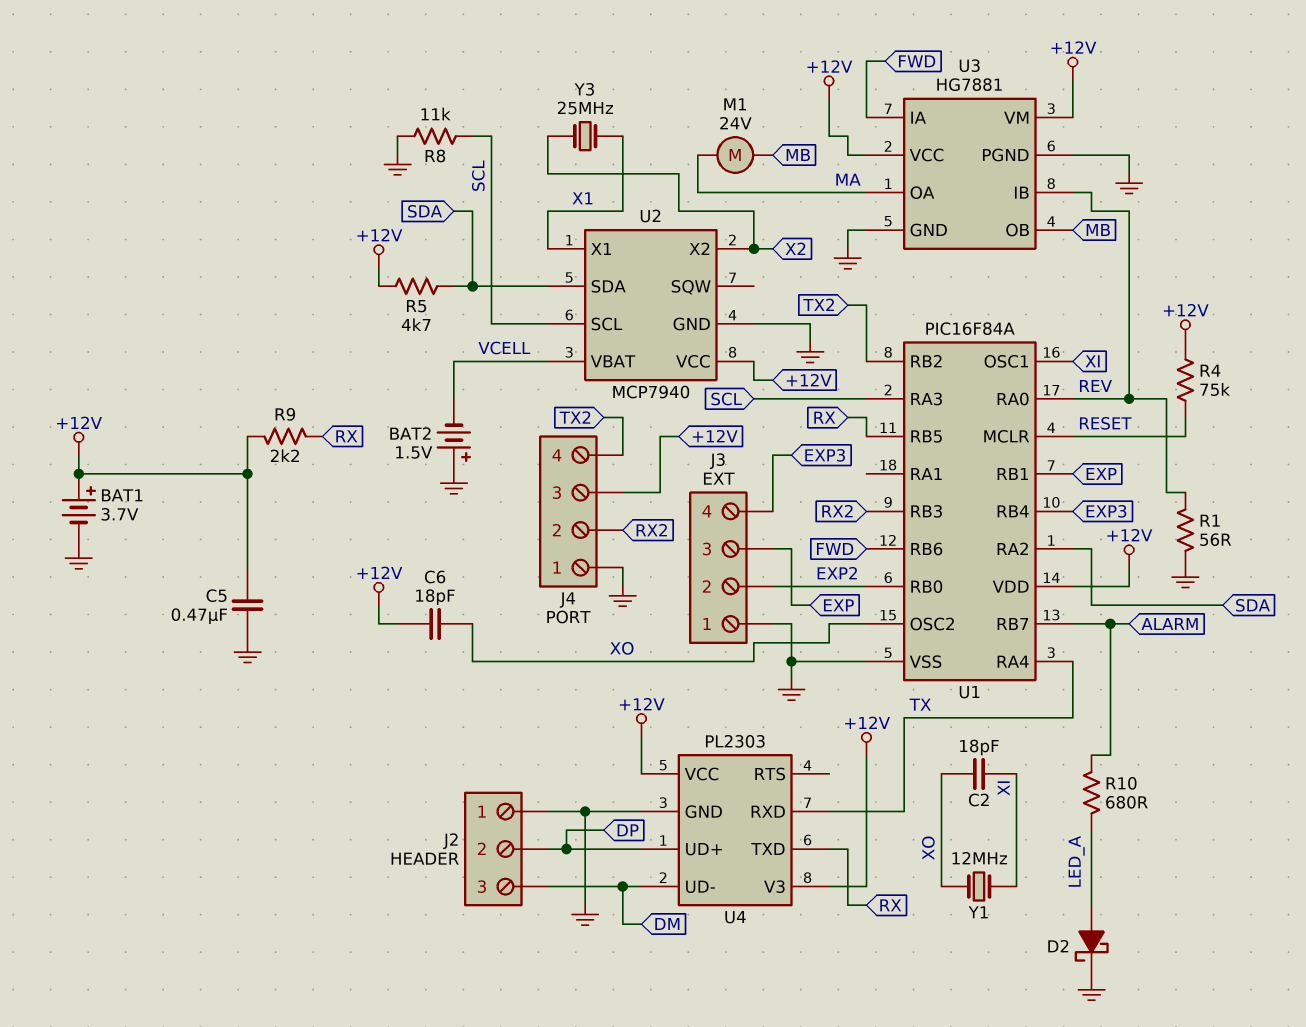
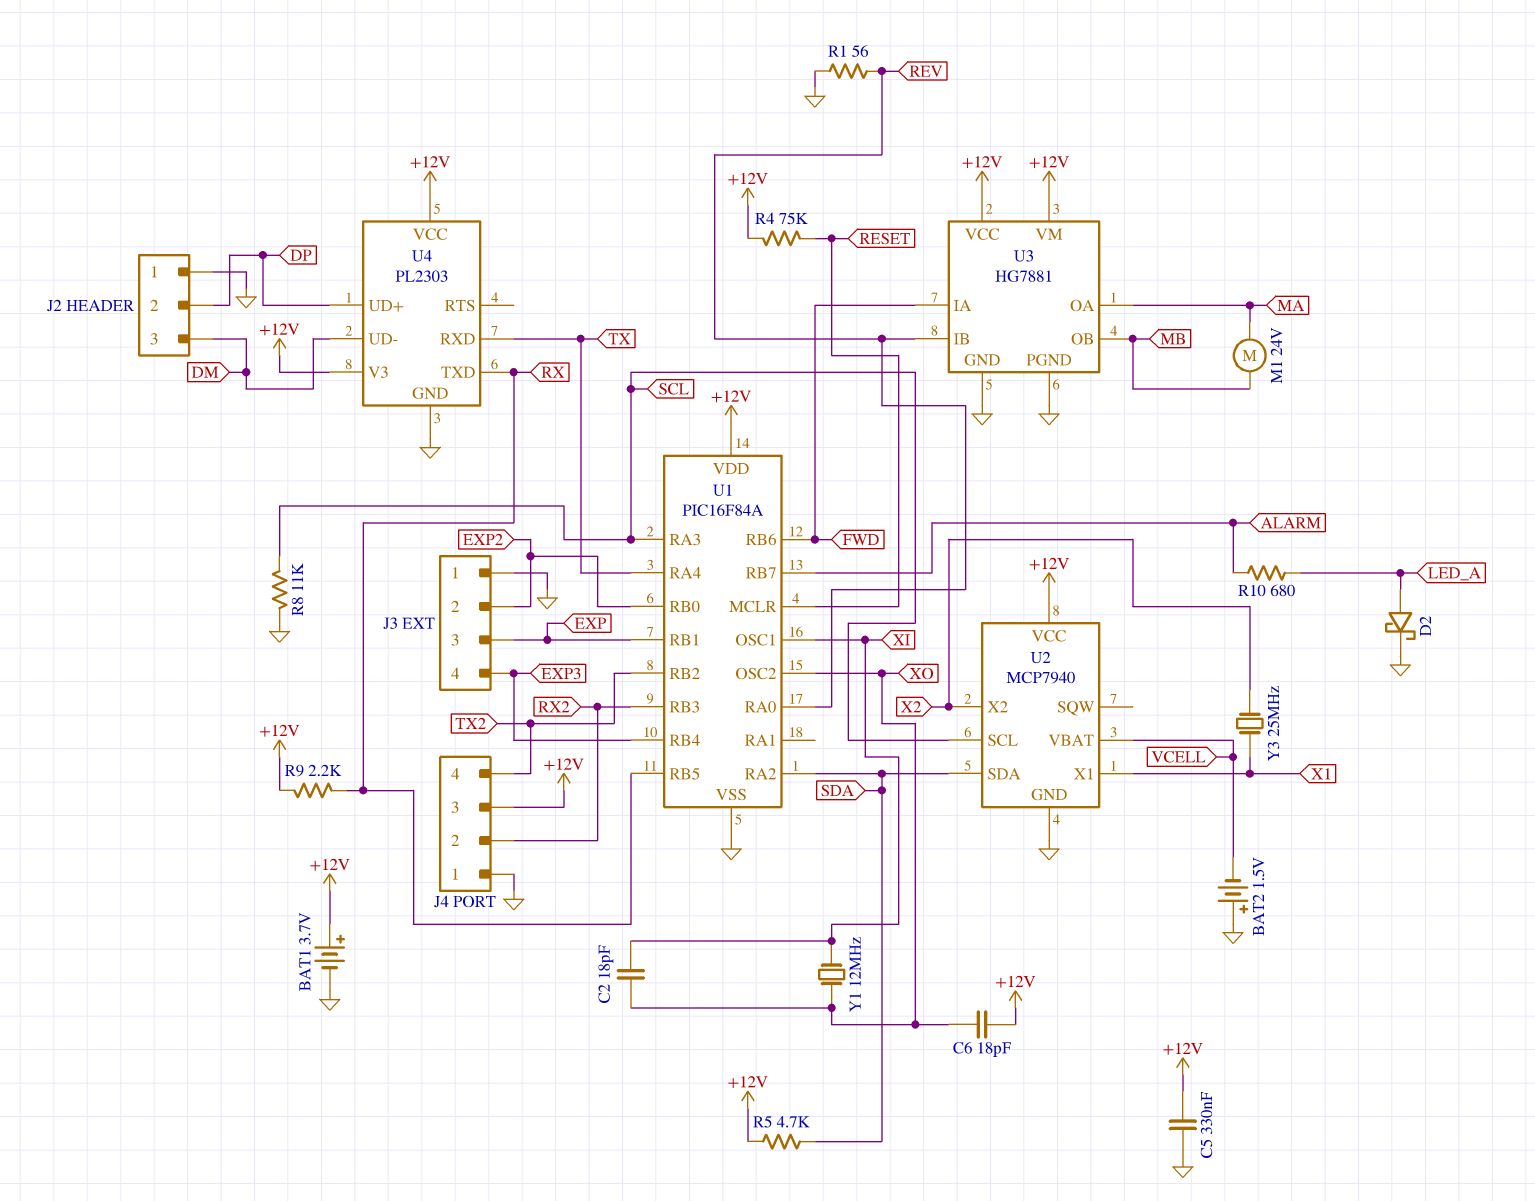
C5: 470nF (+12V, GND) -> 330nF (+12V, GND)

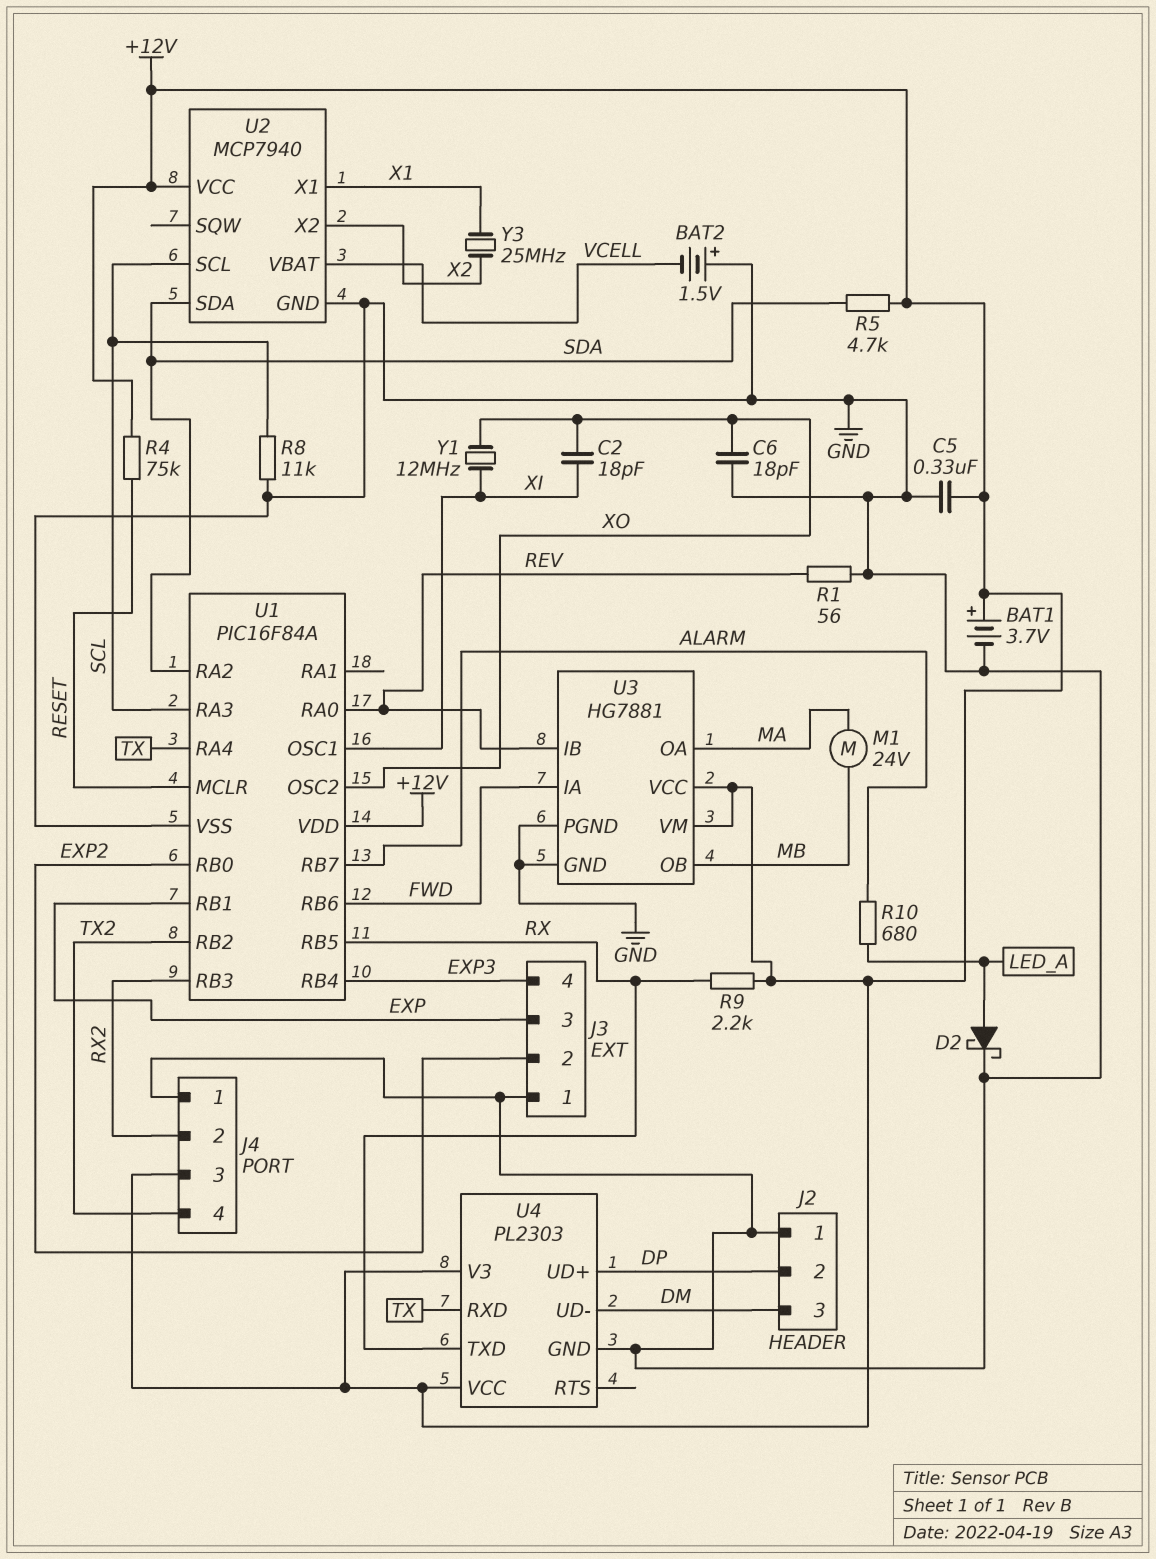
C6: 18pF (+12V, XO) -> 18pF (GND, XO)

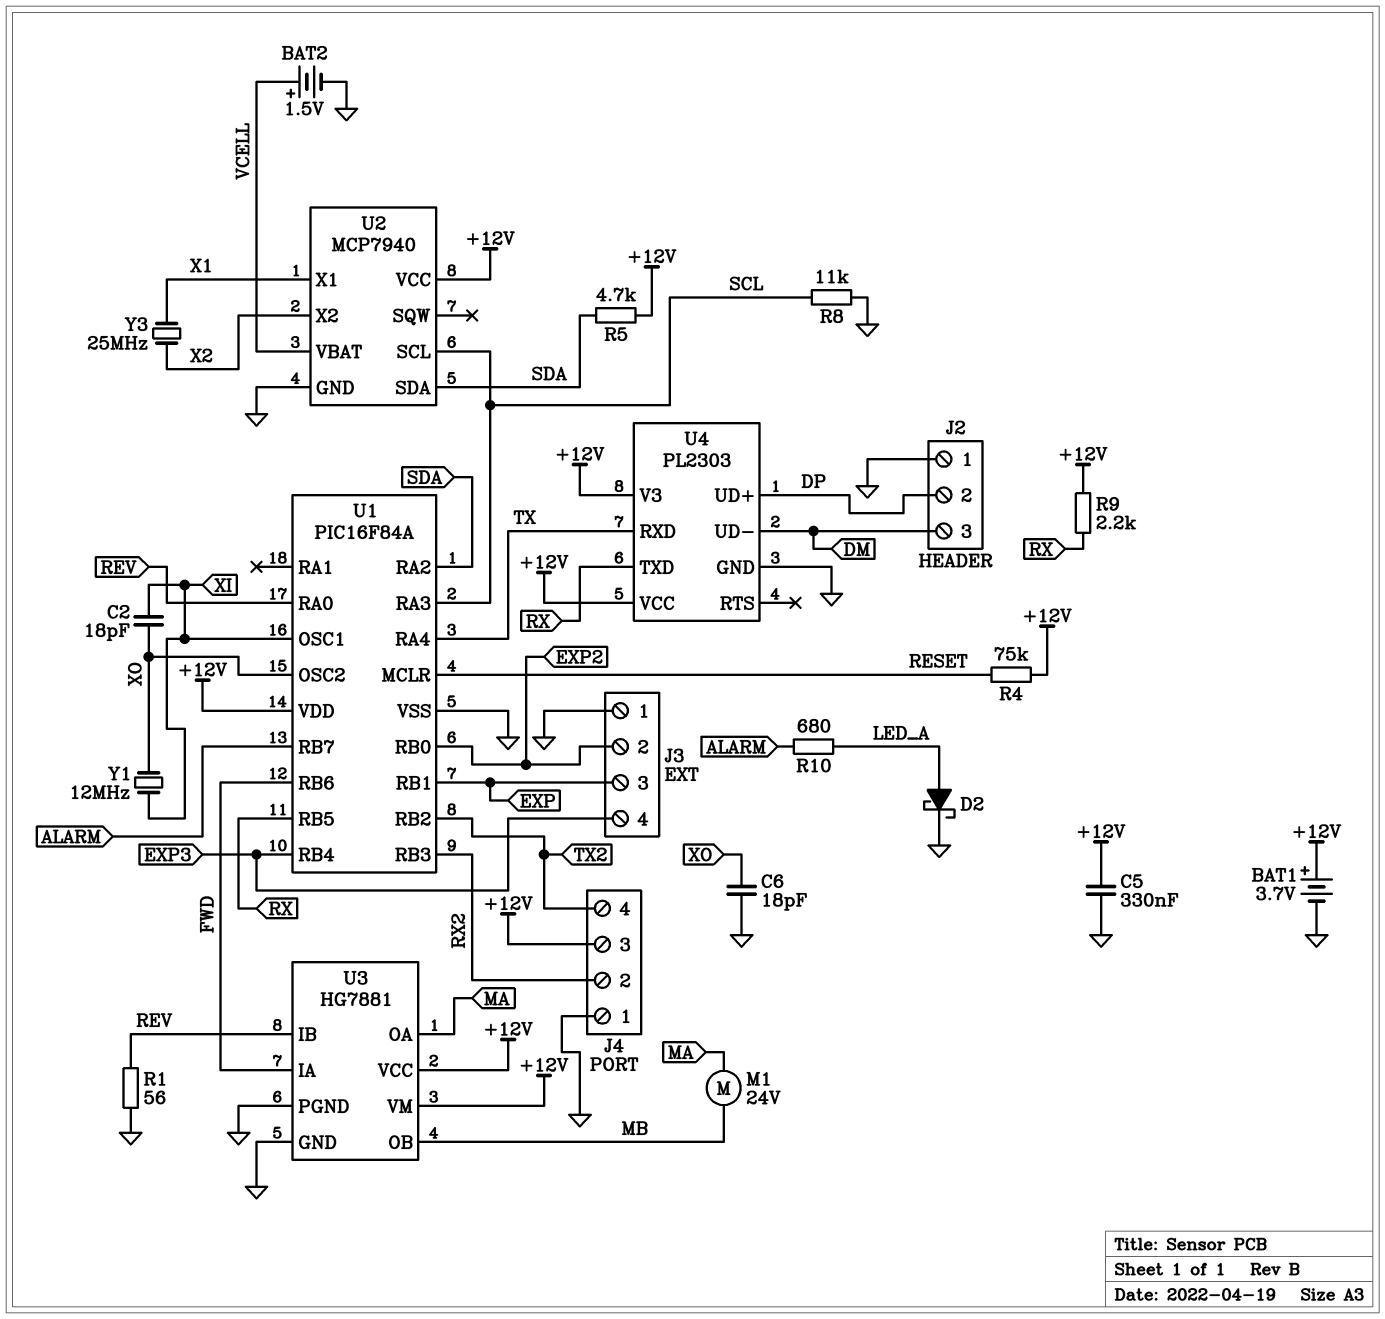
BAT2: 1.5V (plus GND, minus VCELL) -> 1.5V (plus VCELL, minus GND)

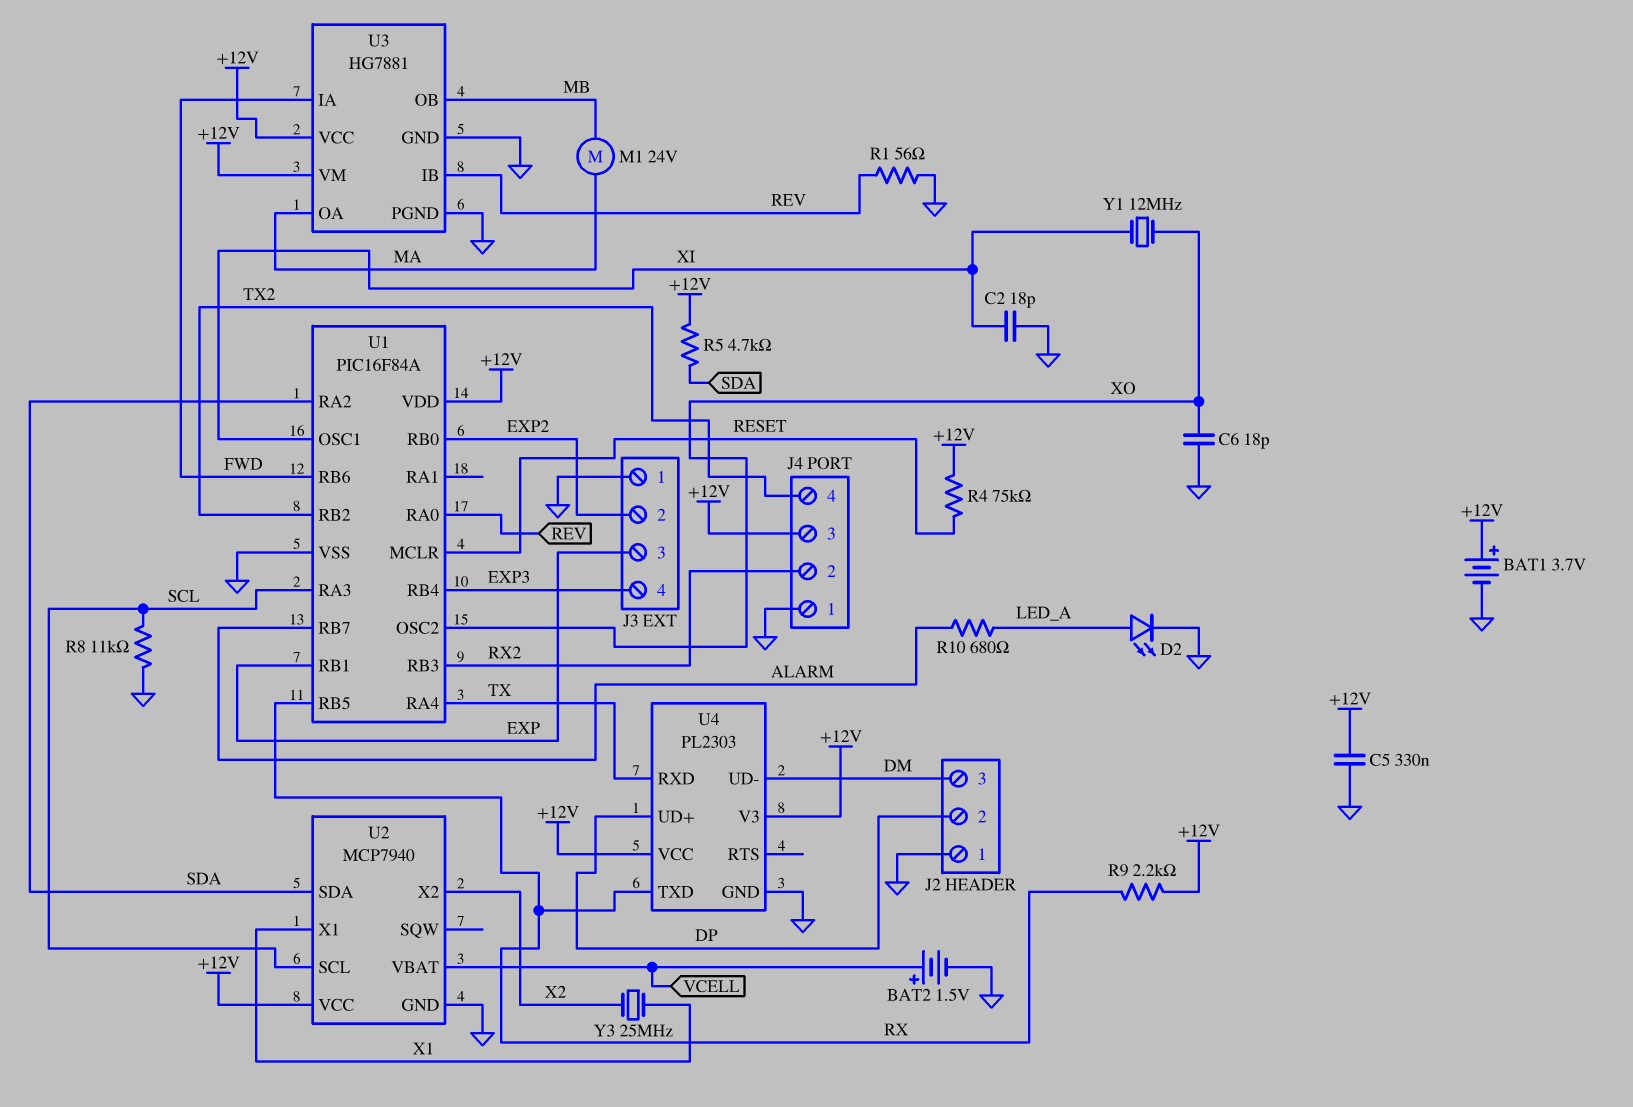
C2: 18pF (XI, XO) -> 18pF (GND, XI)
D2: schottky (A LED_A, K GND) -> LED (A LED_A, K GND)

